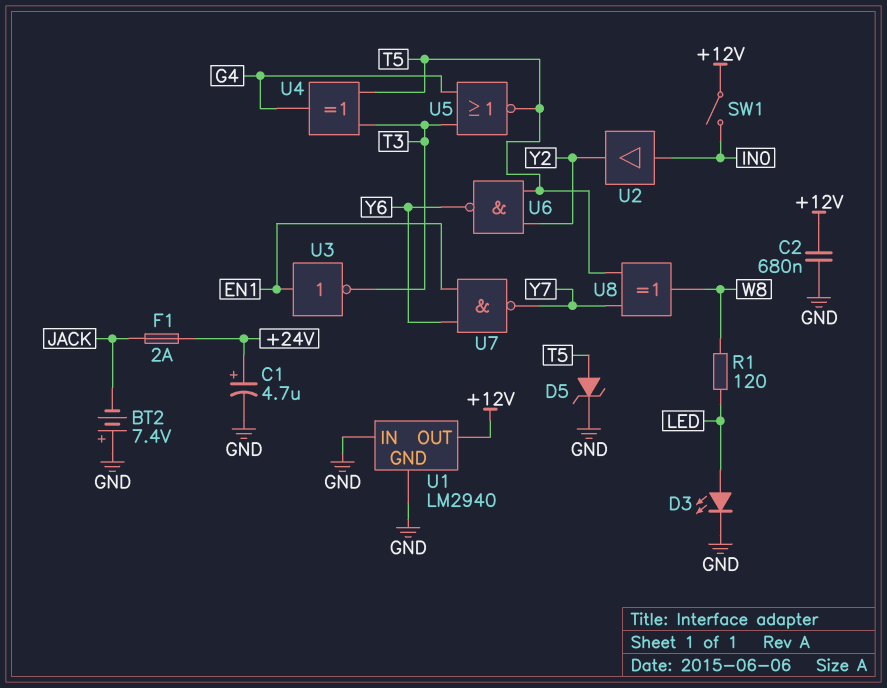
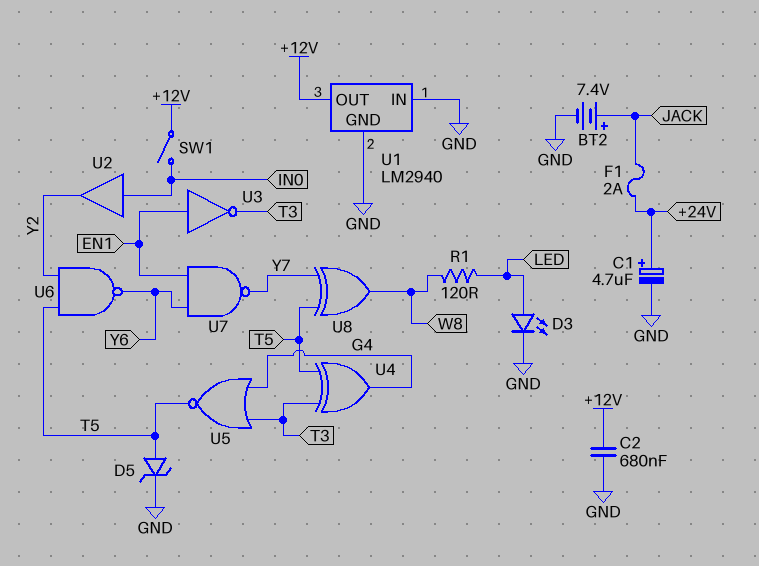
BT2: 7.4V (plus GND, minus JACK) -> 7.4V (plus JACK, minus GND)

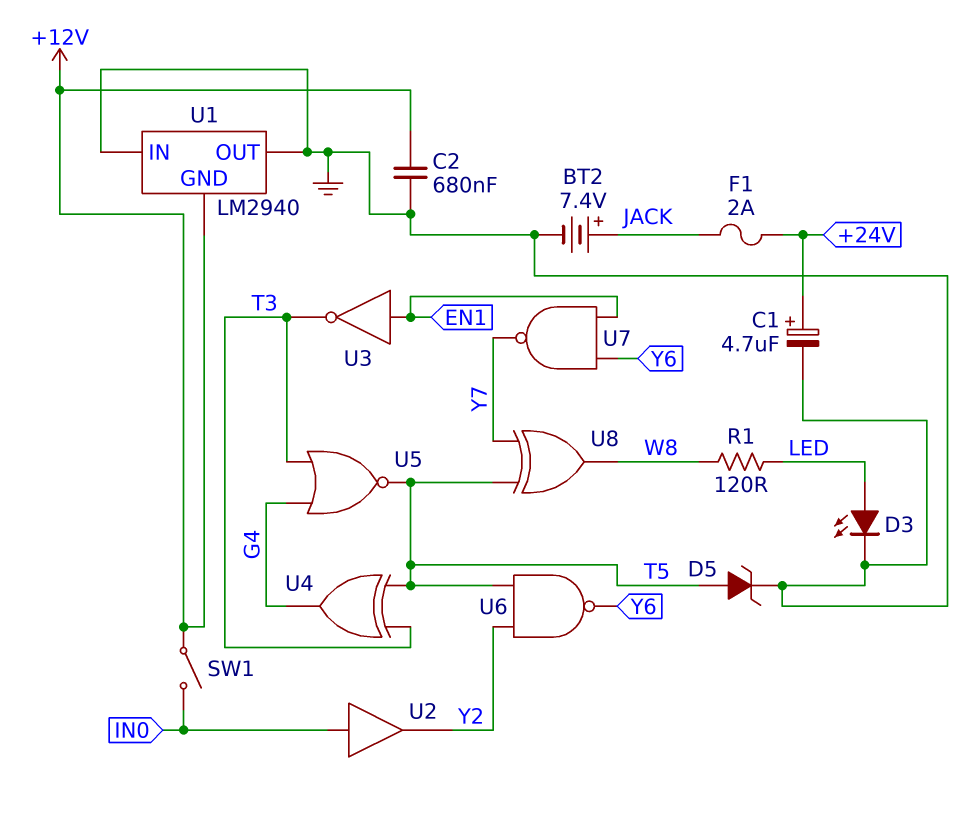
U1 pin GND: GND -> +12V
U1 pin OUT: +12V -> GND

